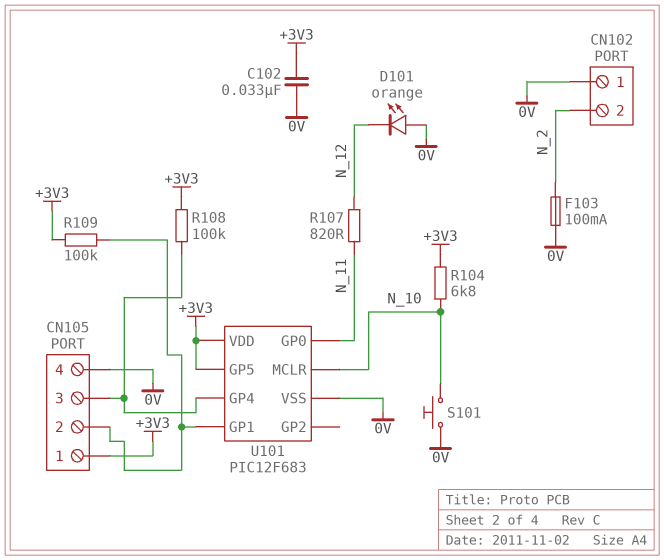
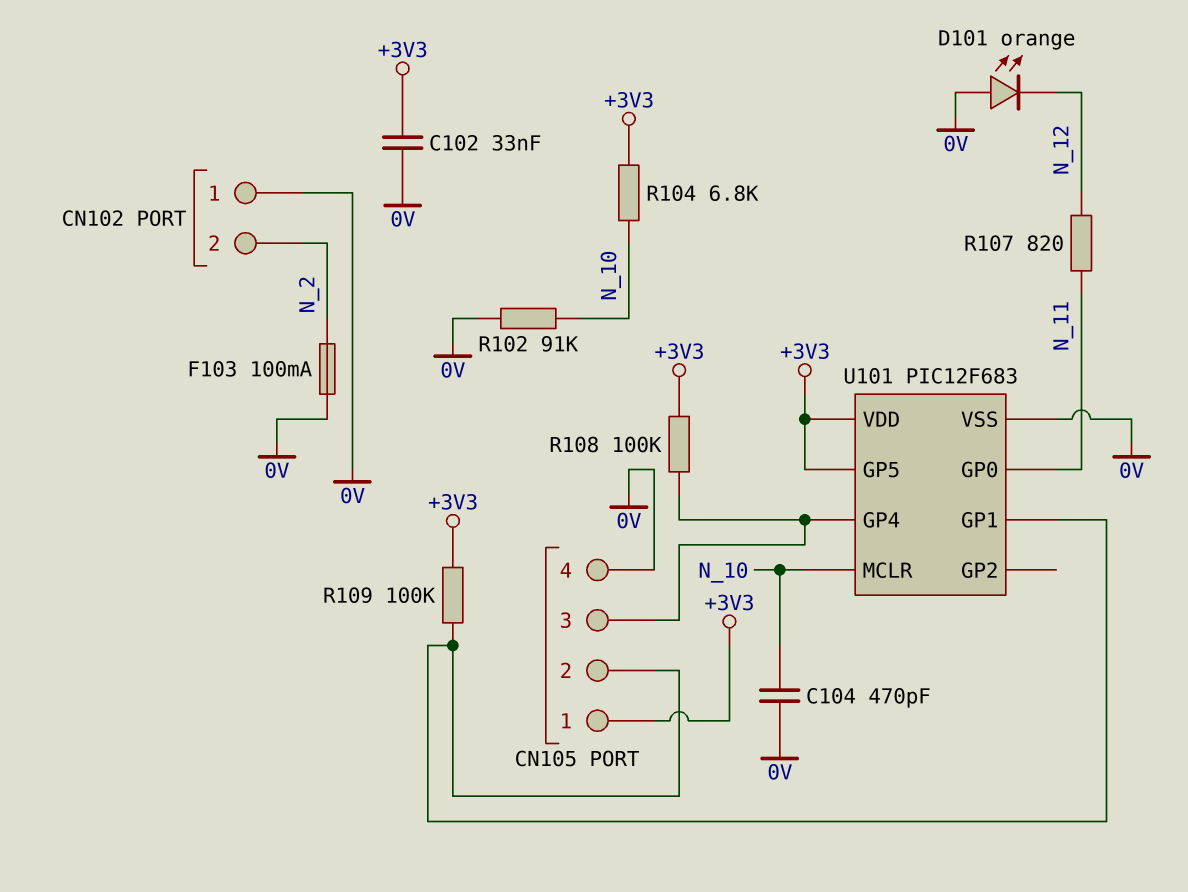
C104: none -> 470pF (0V, N_10)
R102: none -> 91k (0V, N_10)
S101: button (0V, N_10) -> none

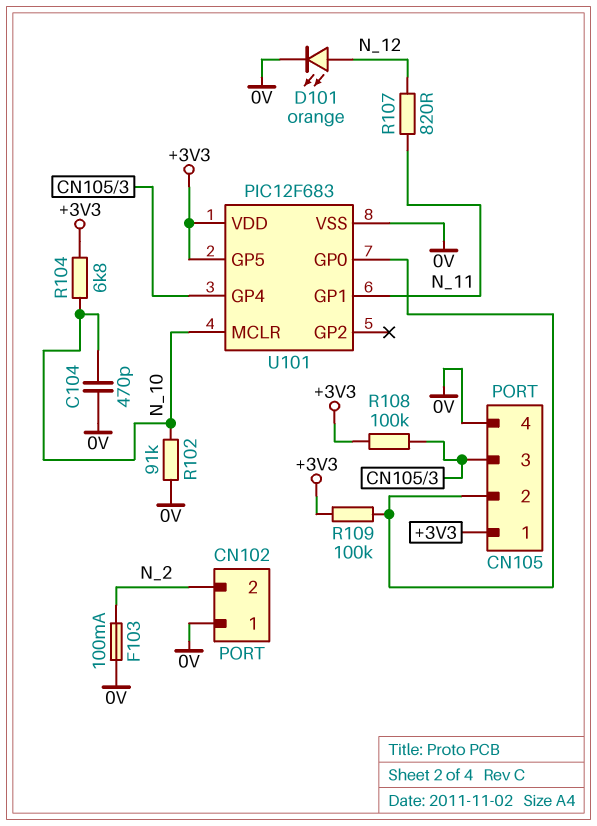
C102: 33nF (+3V3, 0V) -> none
D101: LED orange (A 0V, K N_12) -> LED orange (A N_12, K 0V)
U101 pin GP0: N_11 -> CN105/2
U101 pin GP1: CN105/2 -> N_11

